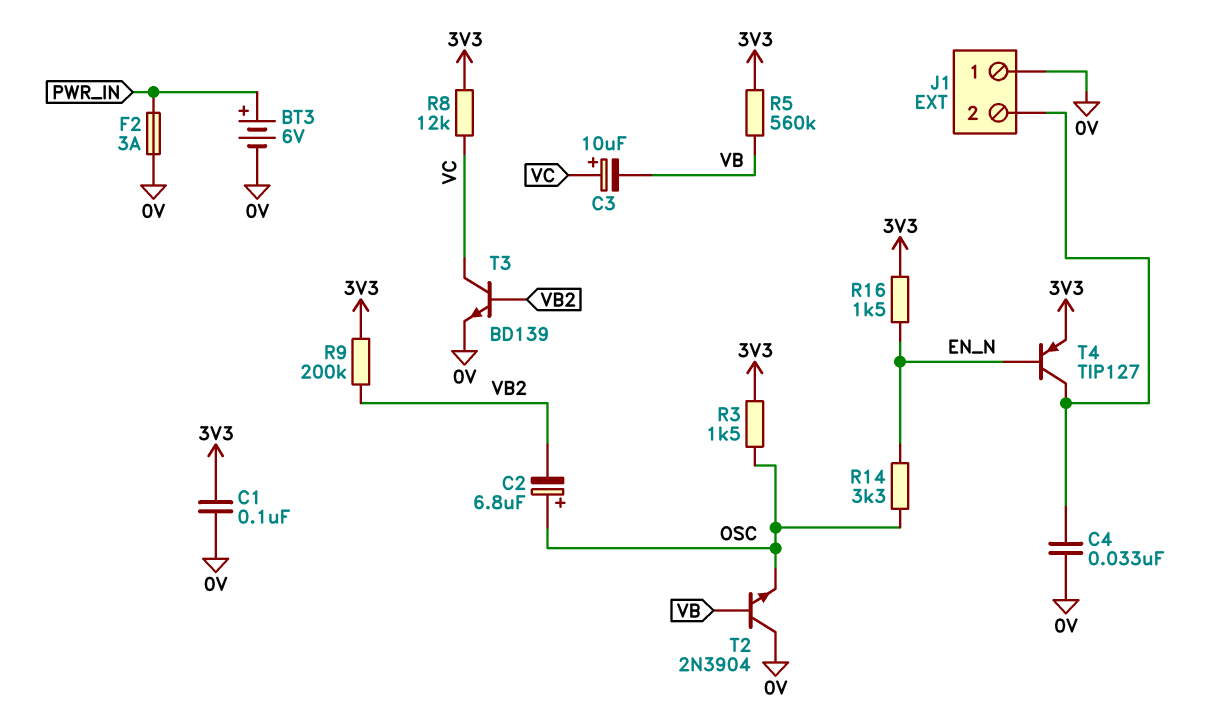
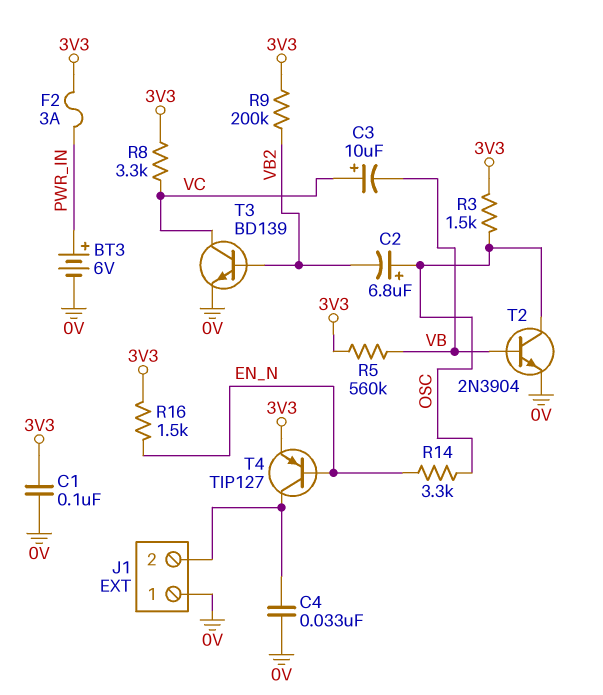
F2: 3A (0V, PWR_IN) -> 3A (3V3, PWR_IN)
R8: 12k (3V3, VC) -> 3.3k (3V3, VC)
T2: NPN 2N3904 (B VB, C 0V, E OSC) -> NPN 2N3904 (B VB, C OSC, E 0V)

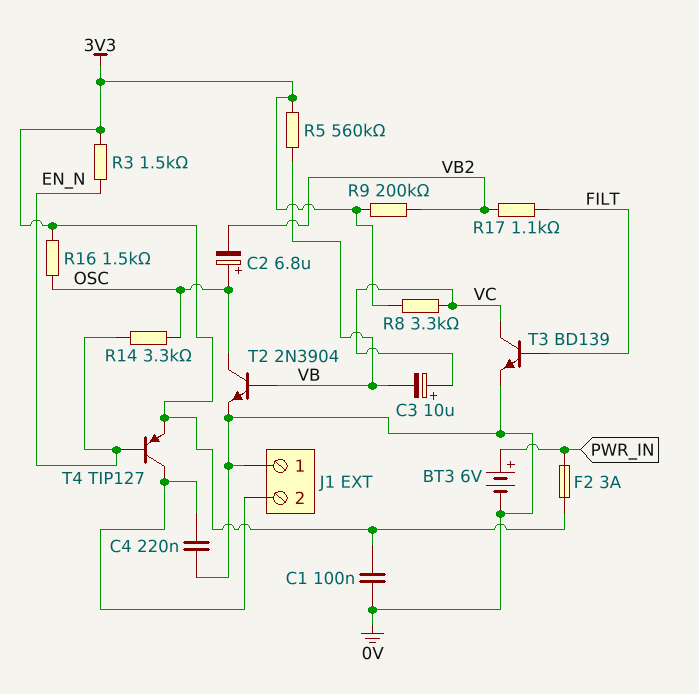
C4: 33nF (0V, J1/2) -> 220nF (0V, J1/2)
R3: 1.5k (3V3, OSC) -> 1.5k (3V3, EN_N)
R16: 1.5k (3V3, EN_N) -> 1.5k (3V3, OSC)
R17: none -> 1.1k (FILT, VB2)
T3: NPN BD139 (B VB2, C VC, E 0V) -> NPN BD139 (B FILT, C VC, E 0V)

